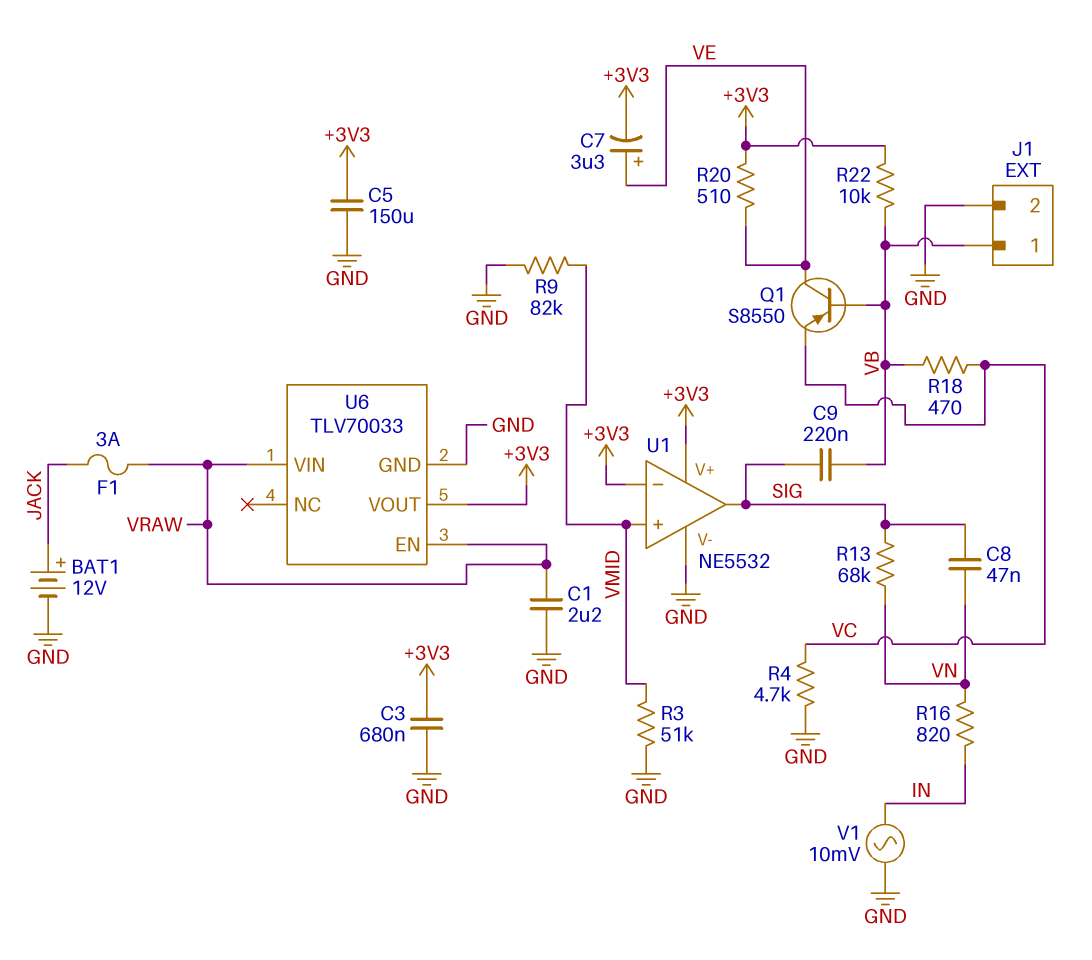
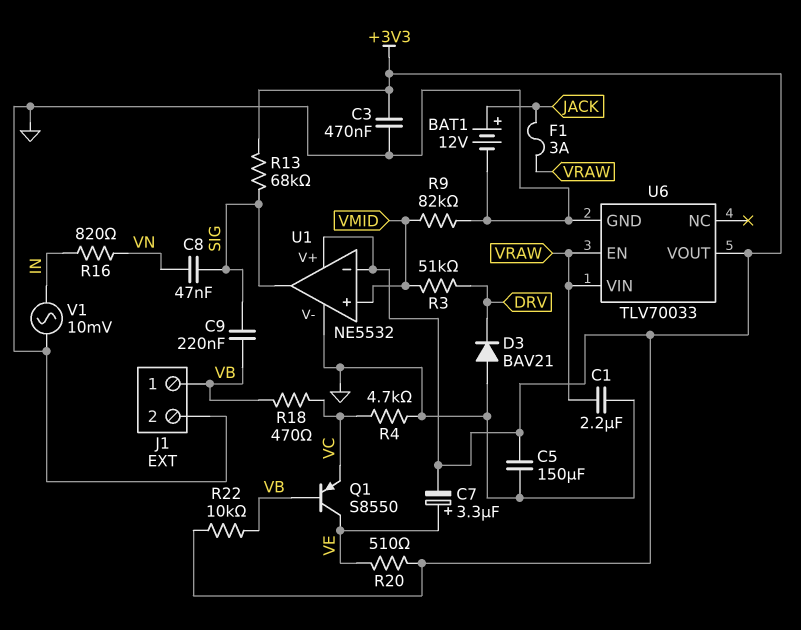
C3: 680nF (+3V3, GND) -> 470nF (+3V3, GND)
D3: none -> diode BAV21 (A GND, K DRV)
R3: 51k (GND, VMID) -> 51k (DRV, VMID)
R13: 68k (SIG, VN) -> 68k (+3V3, SIG)

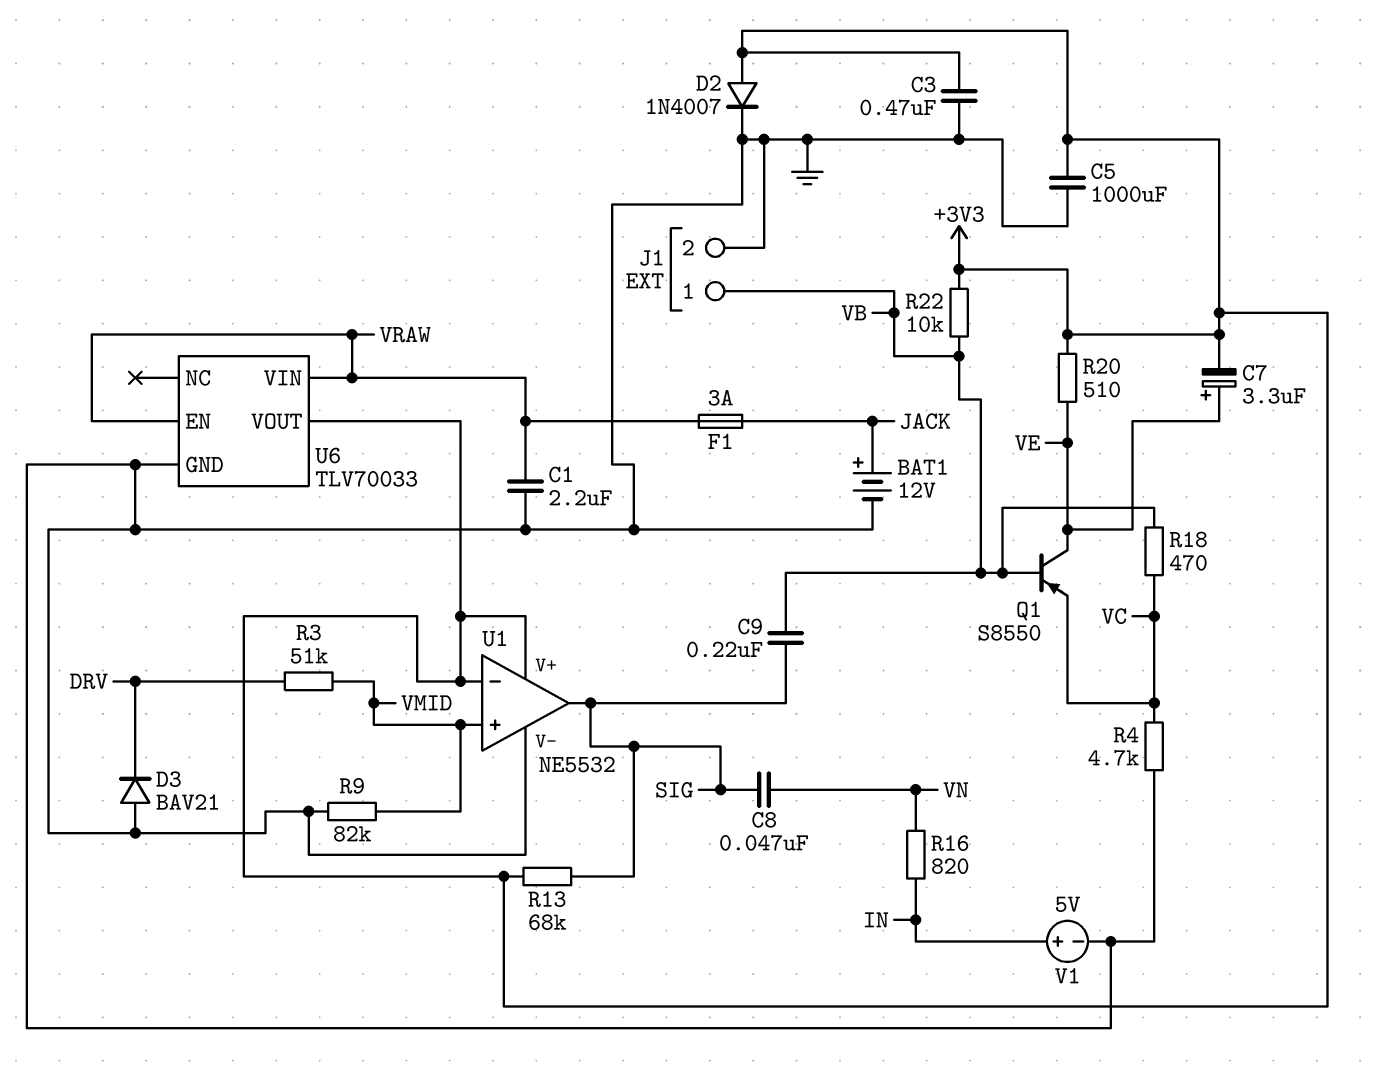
C5: 150uF (+3V3, GND) -> 1000uF (+3V3, GND)
D2: none -> diode 1N4007 (A +3V3, K GND)
V1: AC 10mV (GND, IN) -> 5V (plus IN, minus GND)

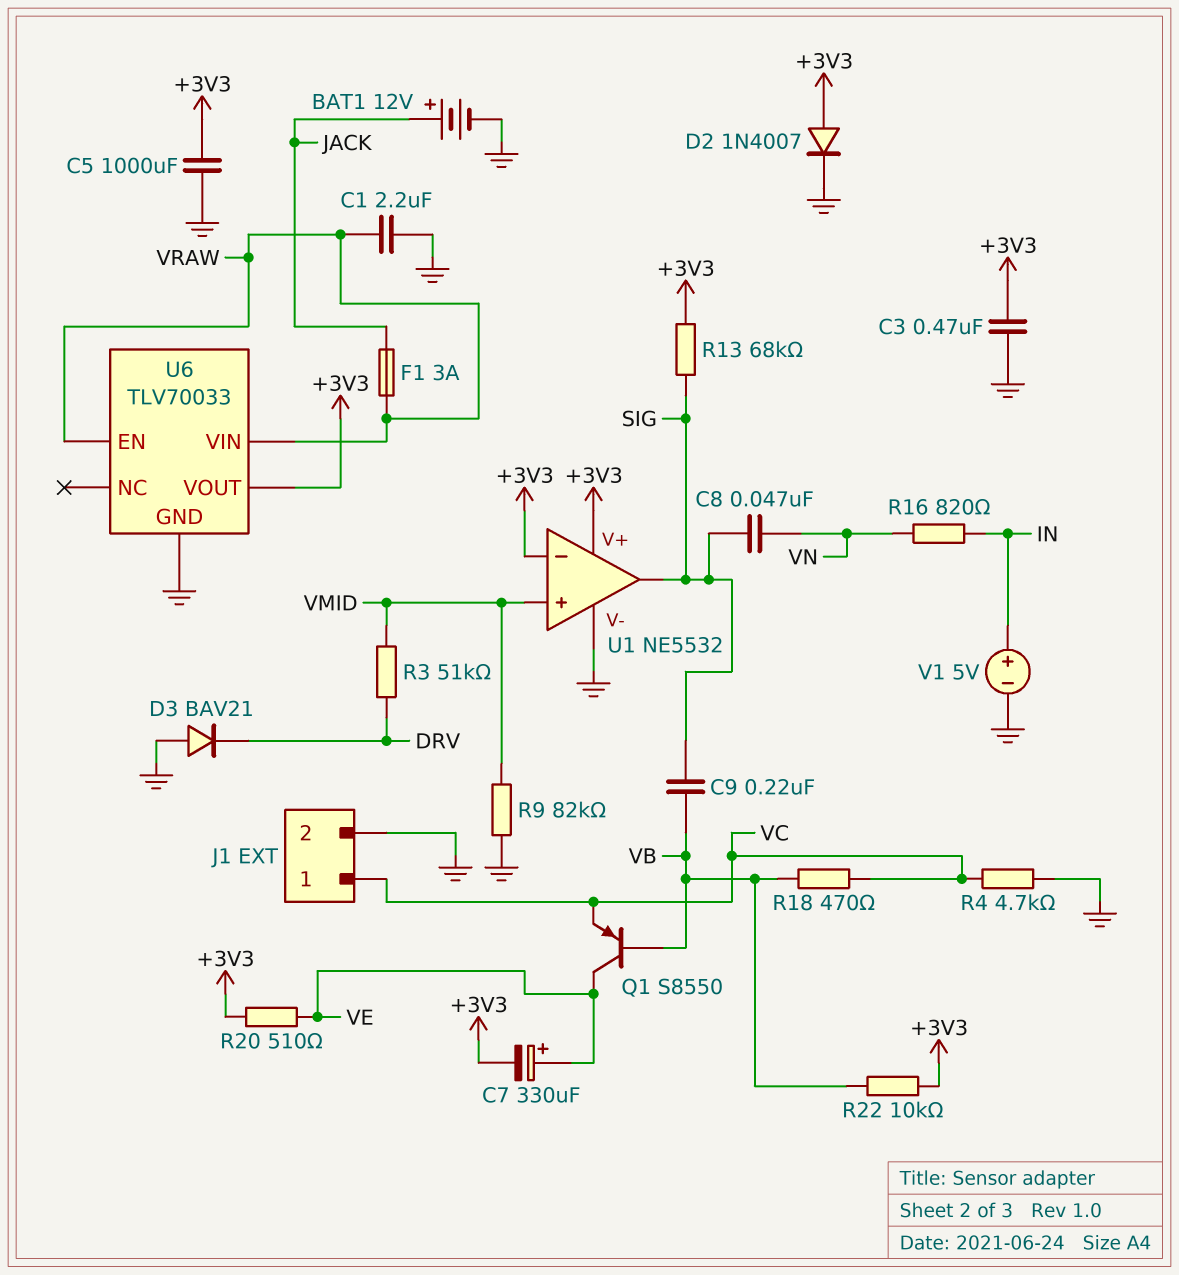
C7: 3.3uF (plus VE, minus +3V3) -> 330uF (plus VE, minus +3V3)
J1 pin 1: VB -> VC

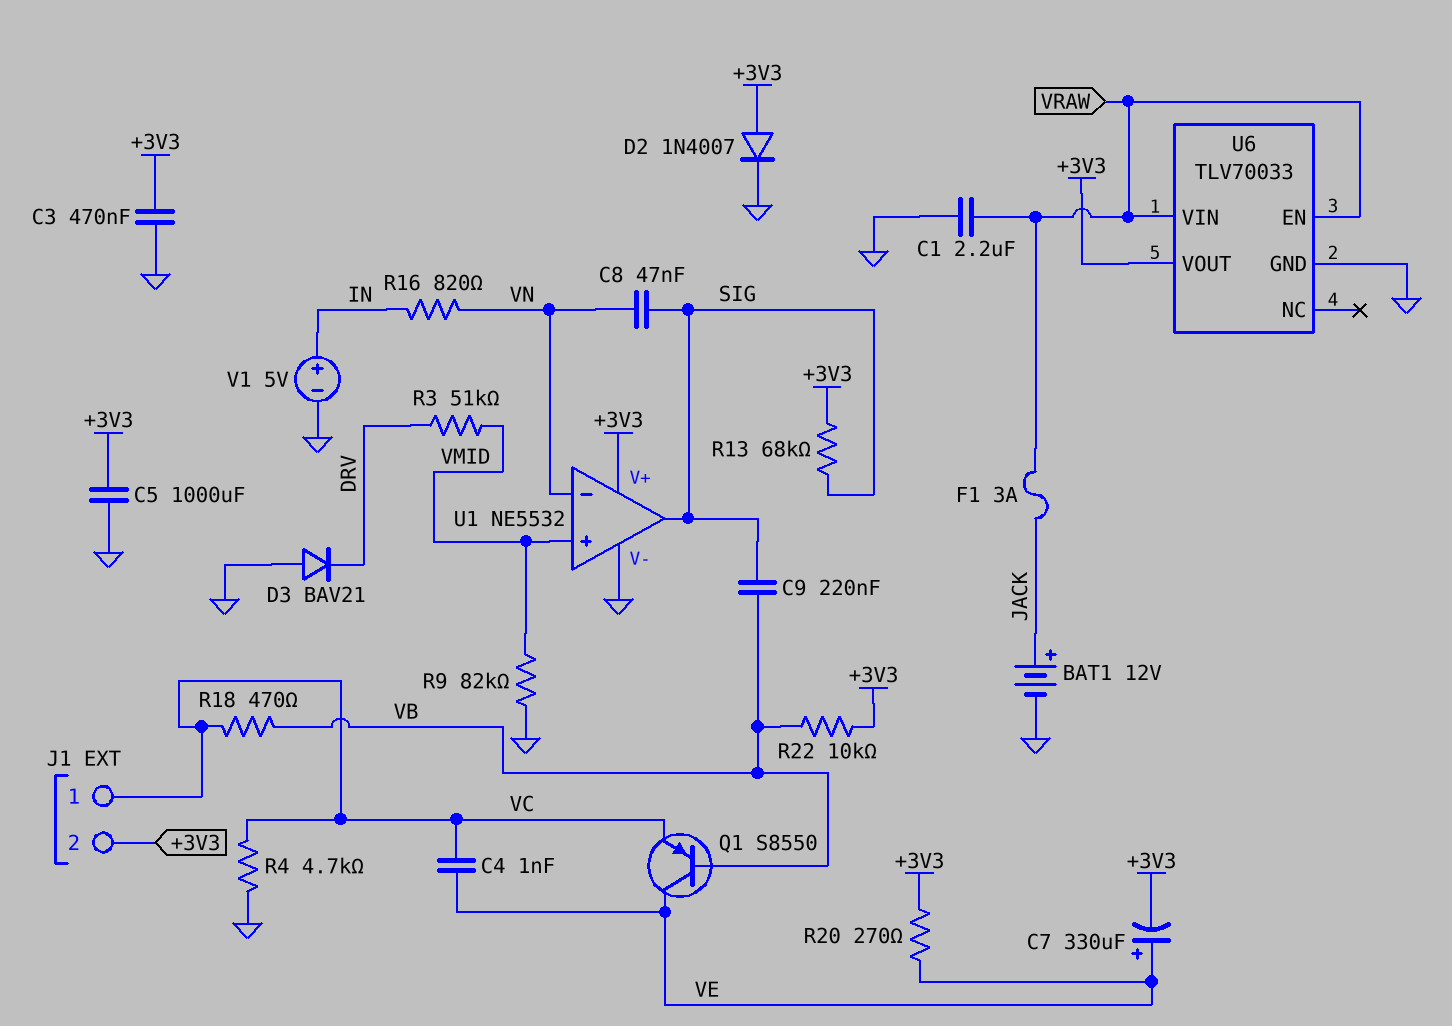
C4: none -> 1nF (VC, VE)
J1 pin 2: GND -> +3V3
R20: 510 (+3V3, VE) -> 270 (+3V3, VE)
U1 pin in-: +3V3 -> VN

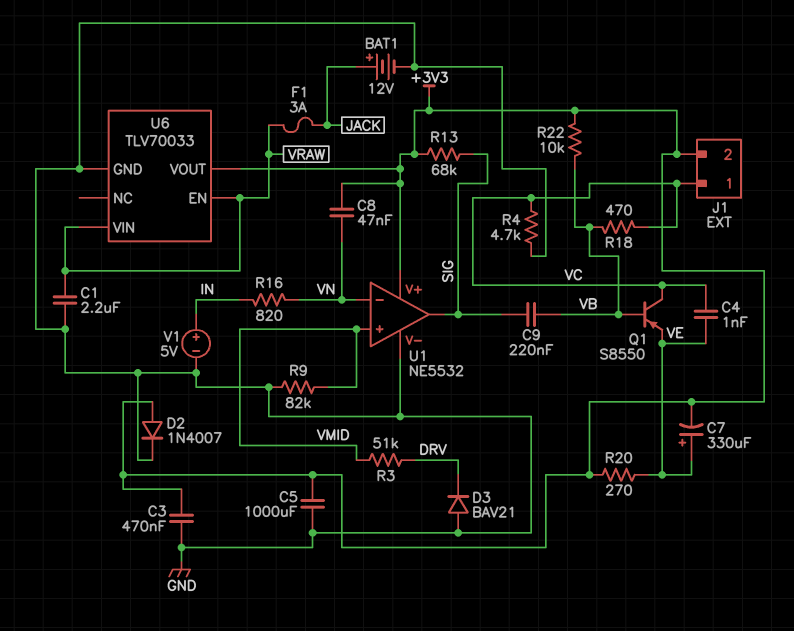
C8: 47nF (SIG, VN) -> 47nF (+3V3, VN)
Q1: PNP S8550 (B VB, C VE, E VC) -> PNP S8550 (B VB, C VC, E VE)

